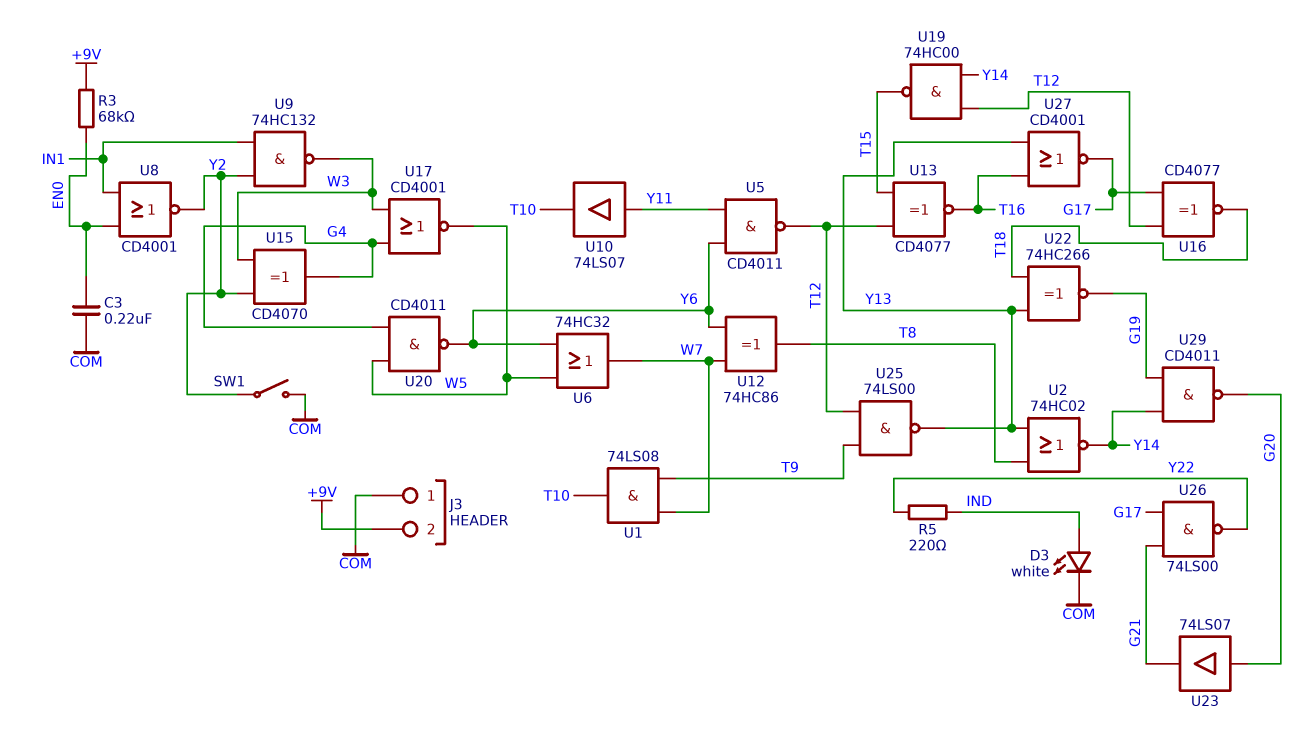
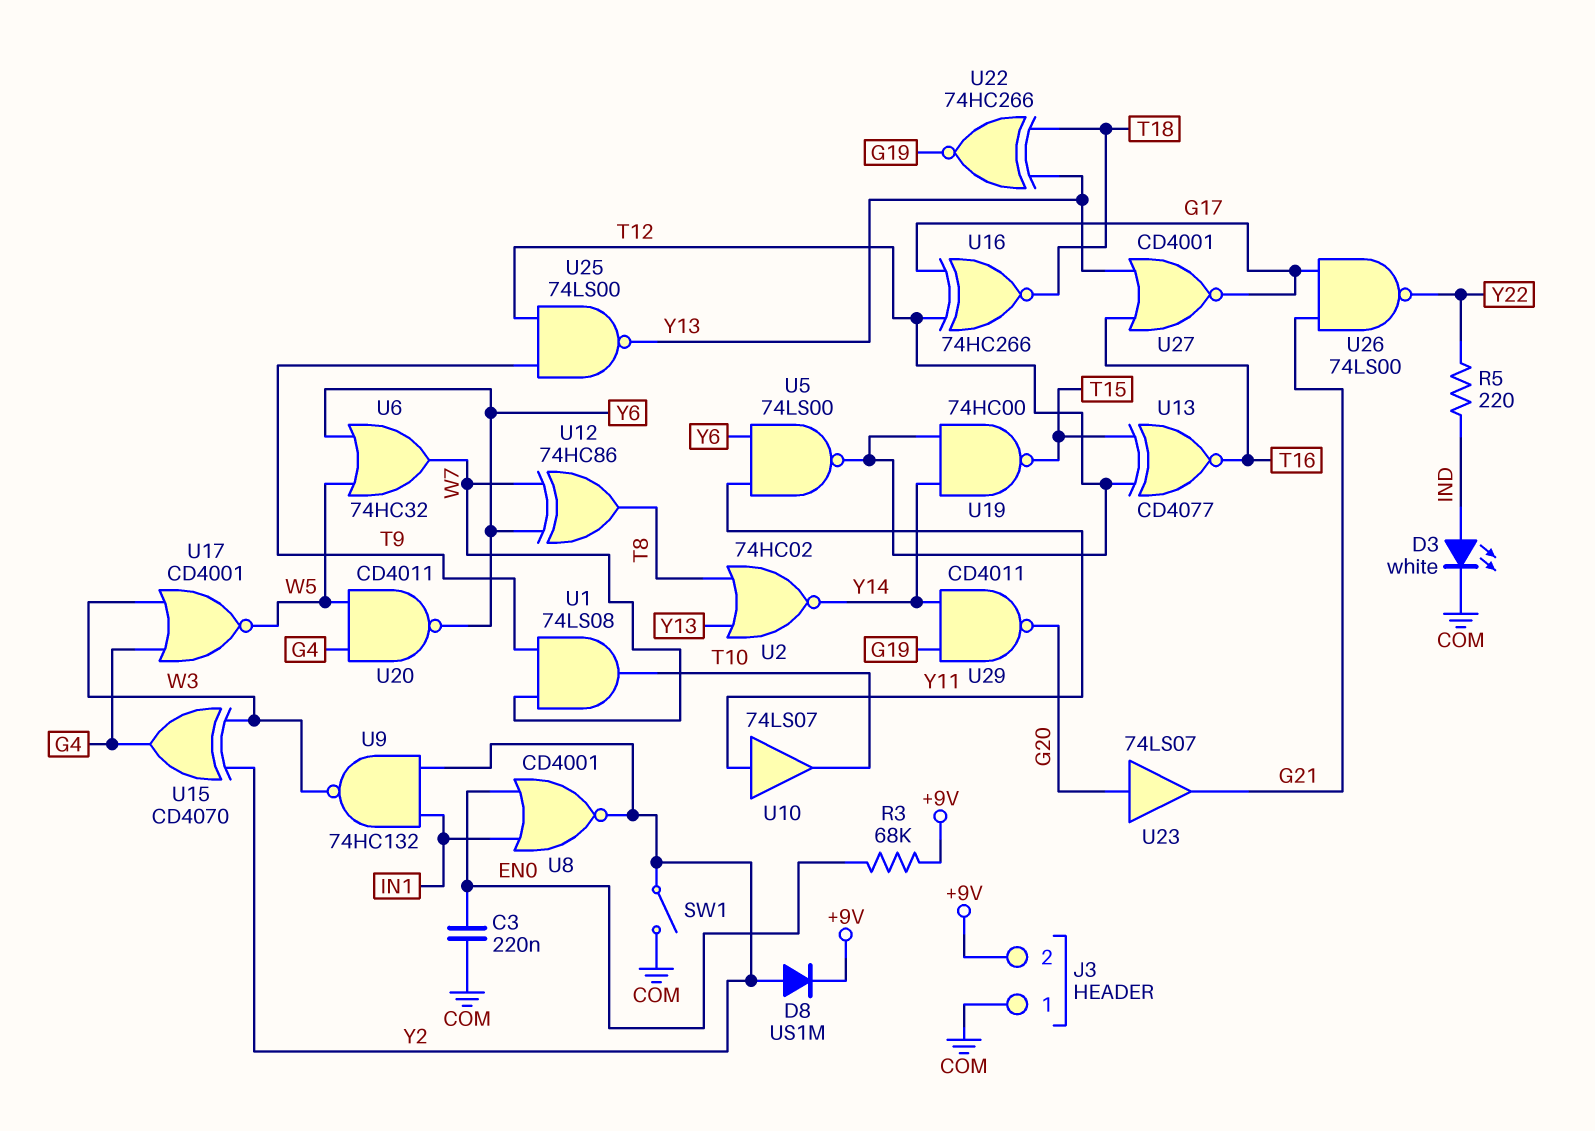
D8: none -> diode US1M (A Y2, K +9V)
U5: NAND CD4011 (in Y6, in Y11, out T12) -> NAND 74LS00 (in Y6, in Y11, out T12)
U16: XNOR CD4077 (in G17, in T12, out T18) -> XNOR 74HC266 (in G17, in T12, out T18)

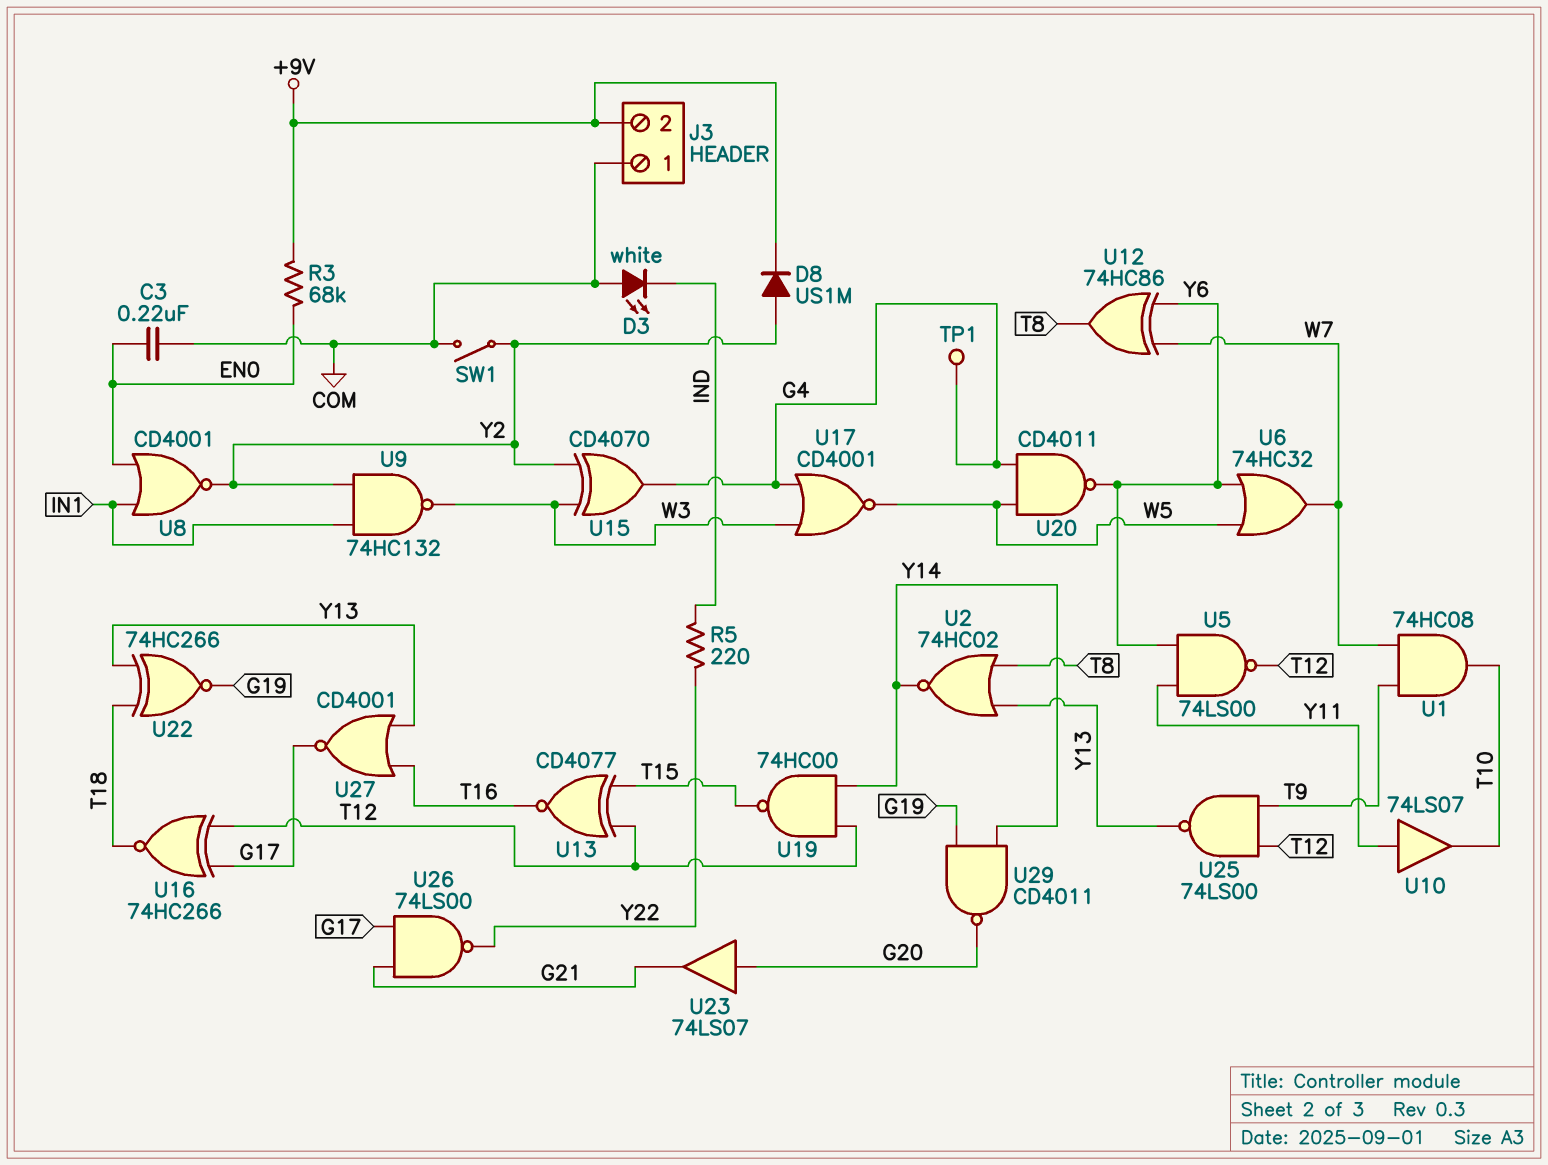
D3: LED white (A IND, K COM) -> LED white (A COM, K IND)
TP1: none -> test point (G4)
U1: AND 74LS08 (in T9, in W7, out T10) -> AND 74HC08 (in T9, in W7, out T10)

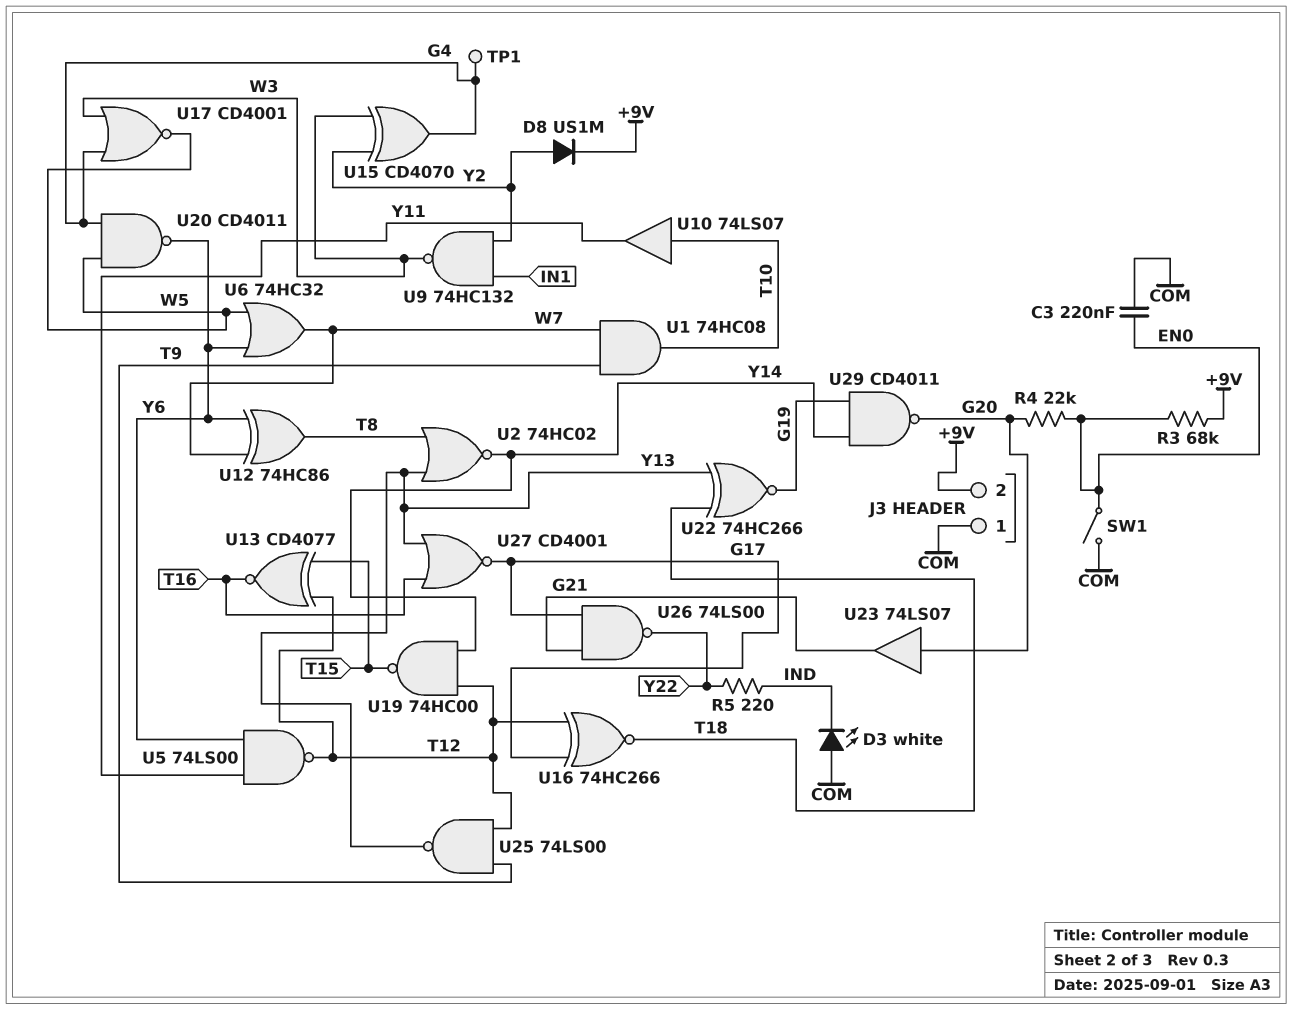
R4: none -> 22k (EN0, G20)
SW1: switch (COM, Y2) -> switch (COM, EN0)
U8: NOR CD4001 (in EN0, in IN1, out Y2) -> none
U10: buffer 74LS07 (in Y11, out T10) -> buffer 74LS07 (in T10, out Y11)

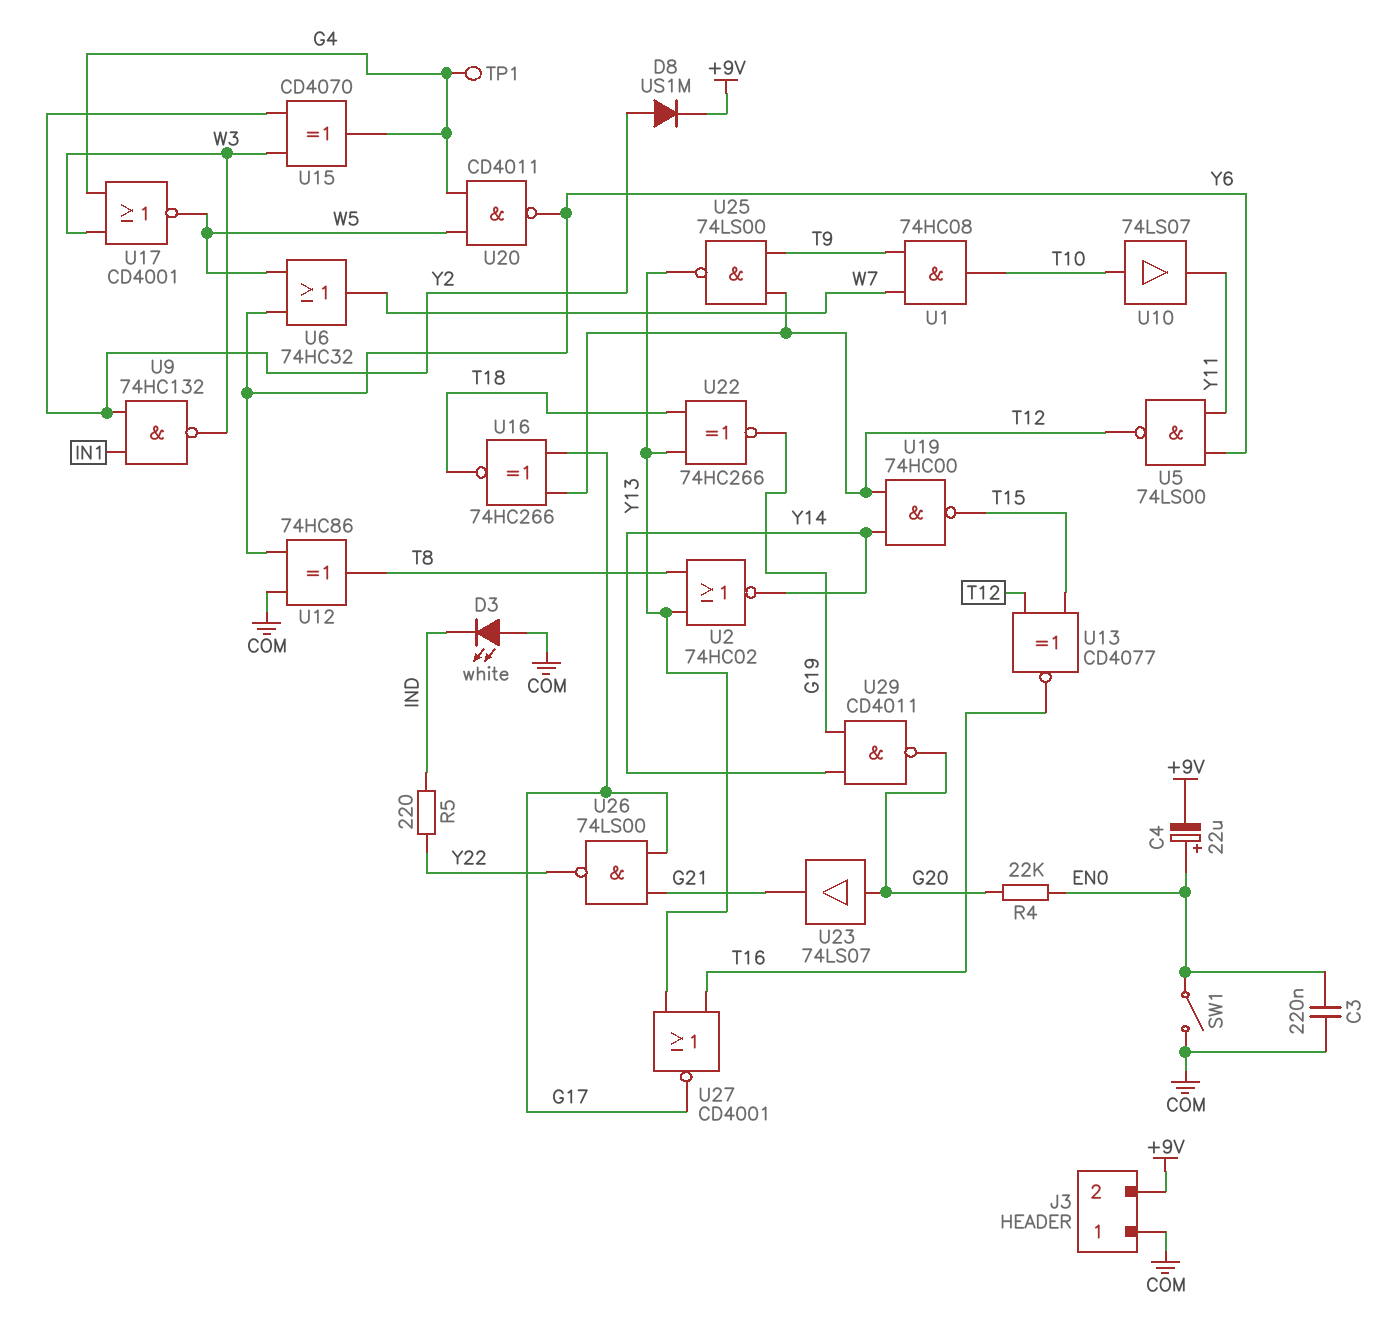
C4: none -> 22uF (plus EN0, minus +9V)
R3: 68k (+9V, EN0) -> none
U12: XOR 74HC86 (in W7, in Y6, out T8) -> XOR 74HC86 (in COM, in Y6, out T8)

